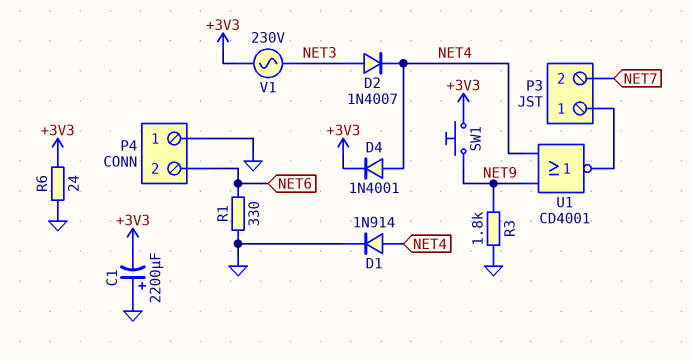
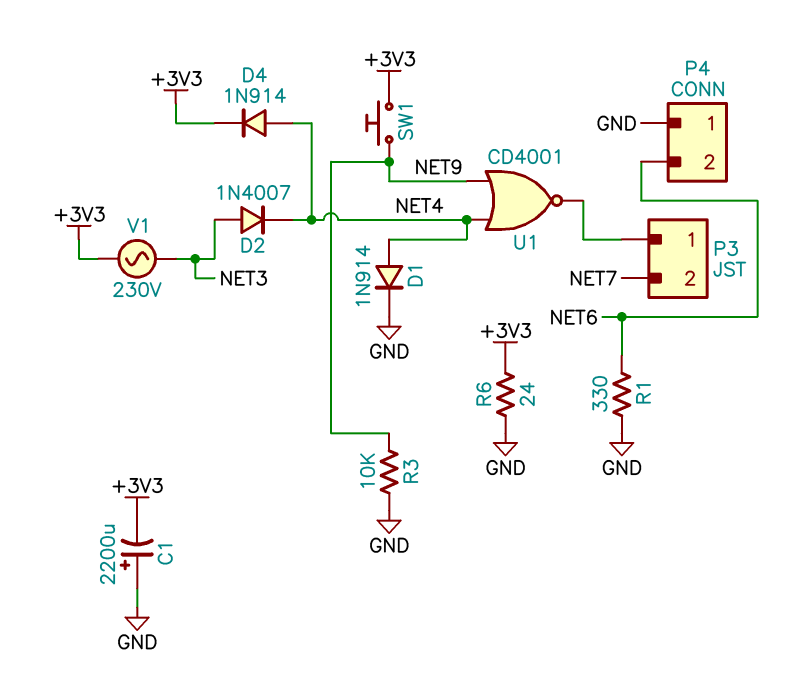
D4: diode 1N4001 (A NET4, K +3V3) -> diode 1N914 (A NET4, K +3V3)
R3: 1.8k (GND, NET9) -> 10k (GND, NET9)

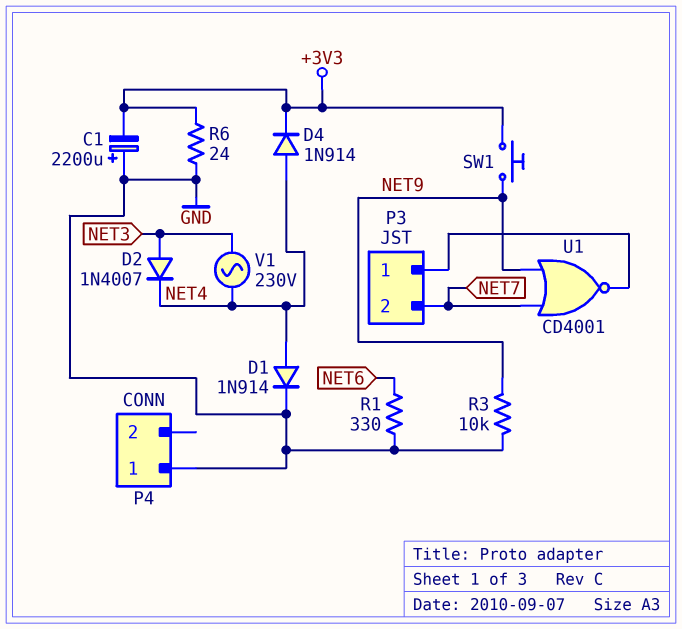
P4 pin 2: NET6 -> none
U1: NOR CD4001 (in NET4, in NET9, out P3/1) -> NOR CD4001 (in NET7, in NET9, out P3/1)
V1: AC 230V (+3V3, NET3) -> AC 230V (NET3, NET4)

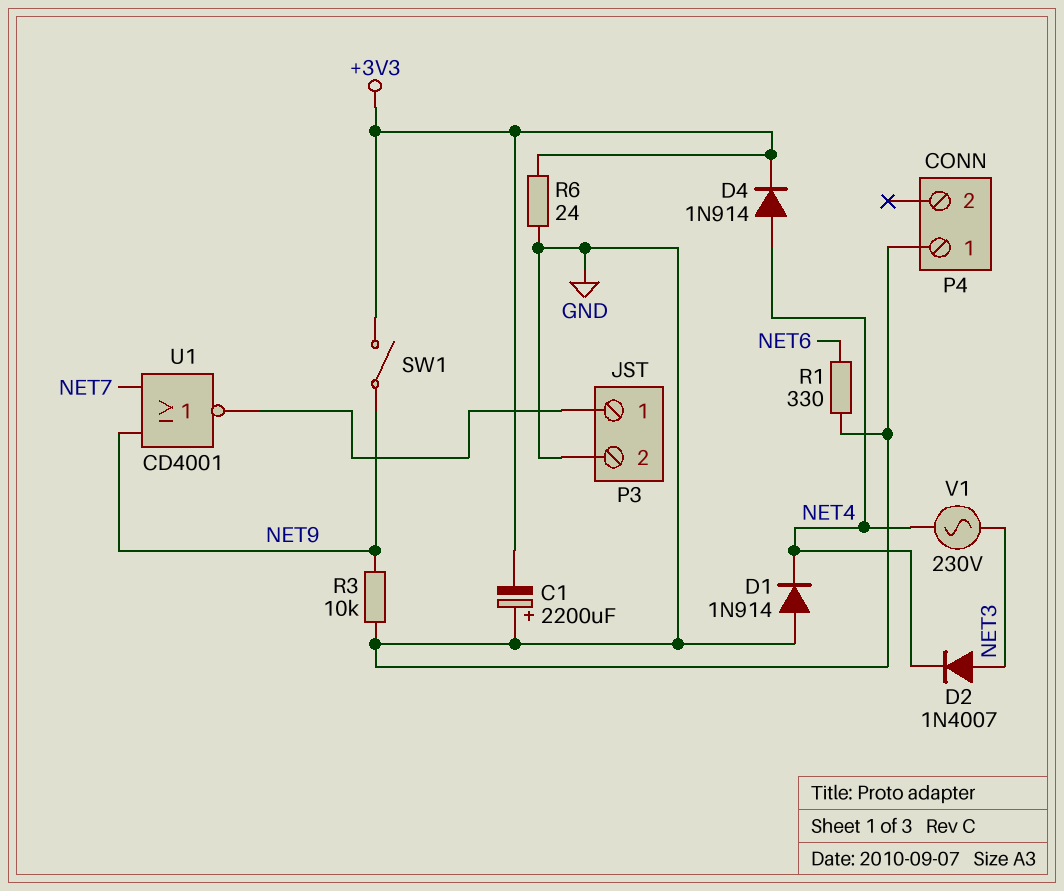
D1: diode 1N914 (A NET4, K GND) -> diode 1N914 (A GND, K NET4)
P3 pin 2: NET7 -> GND
SW1: button (+3V3, NET9) -> switch (+3V3, NET9)

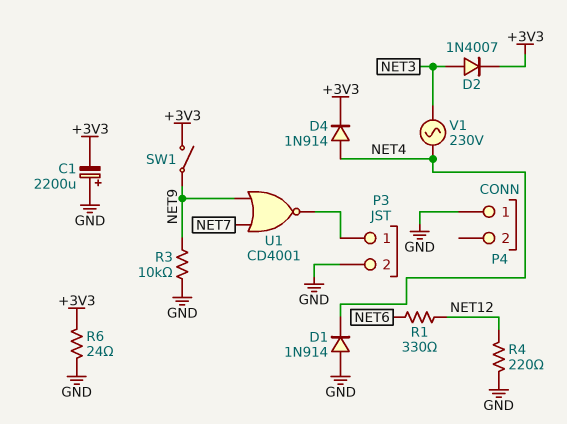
D2: diode 1N4007 (A NET3, K NET4) -> diode 1N4007 (A NET3, K +3V3)
R1: 330 (GND, NET6) -> 330 (NET6, NET12)
R4: none -> 220 (GND, NET12)

